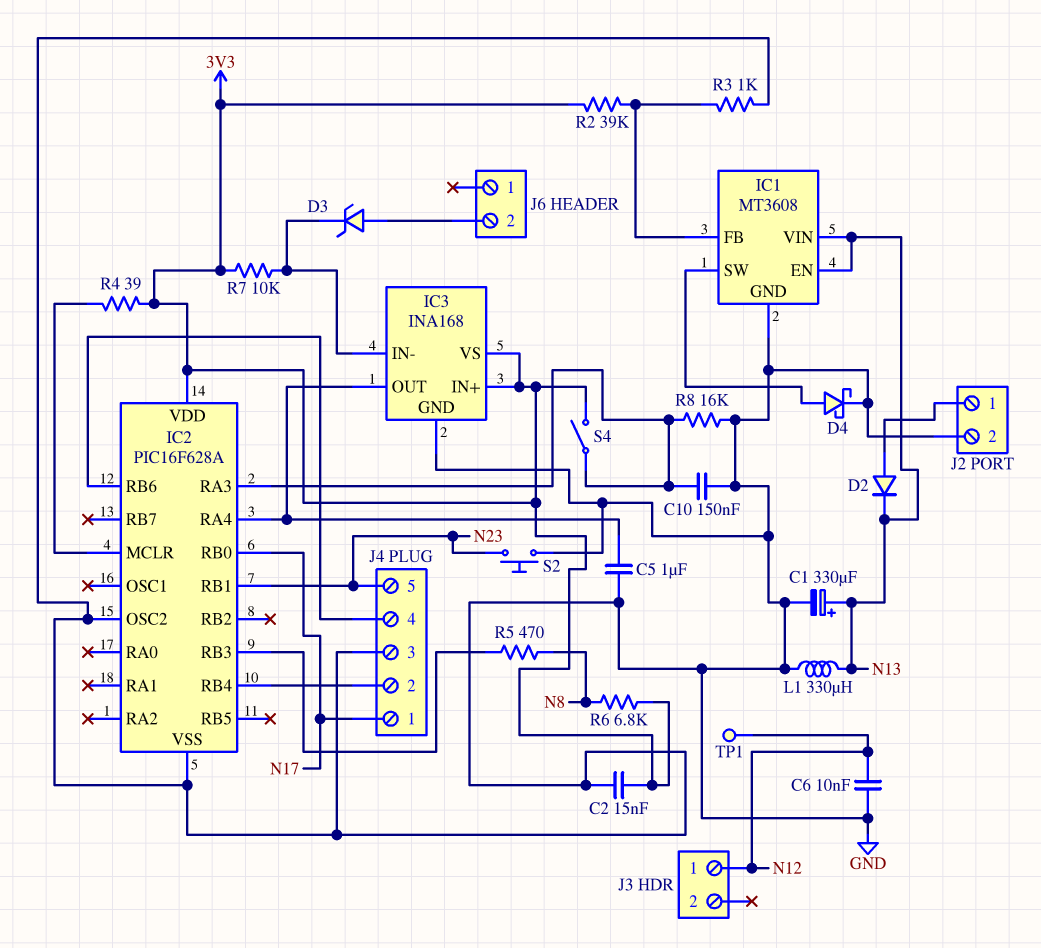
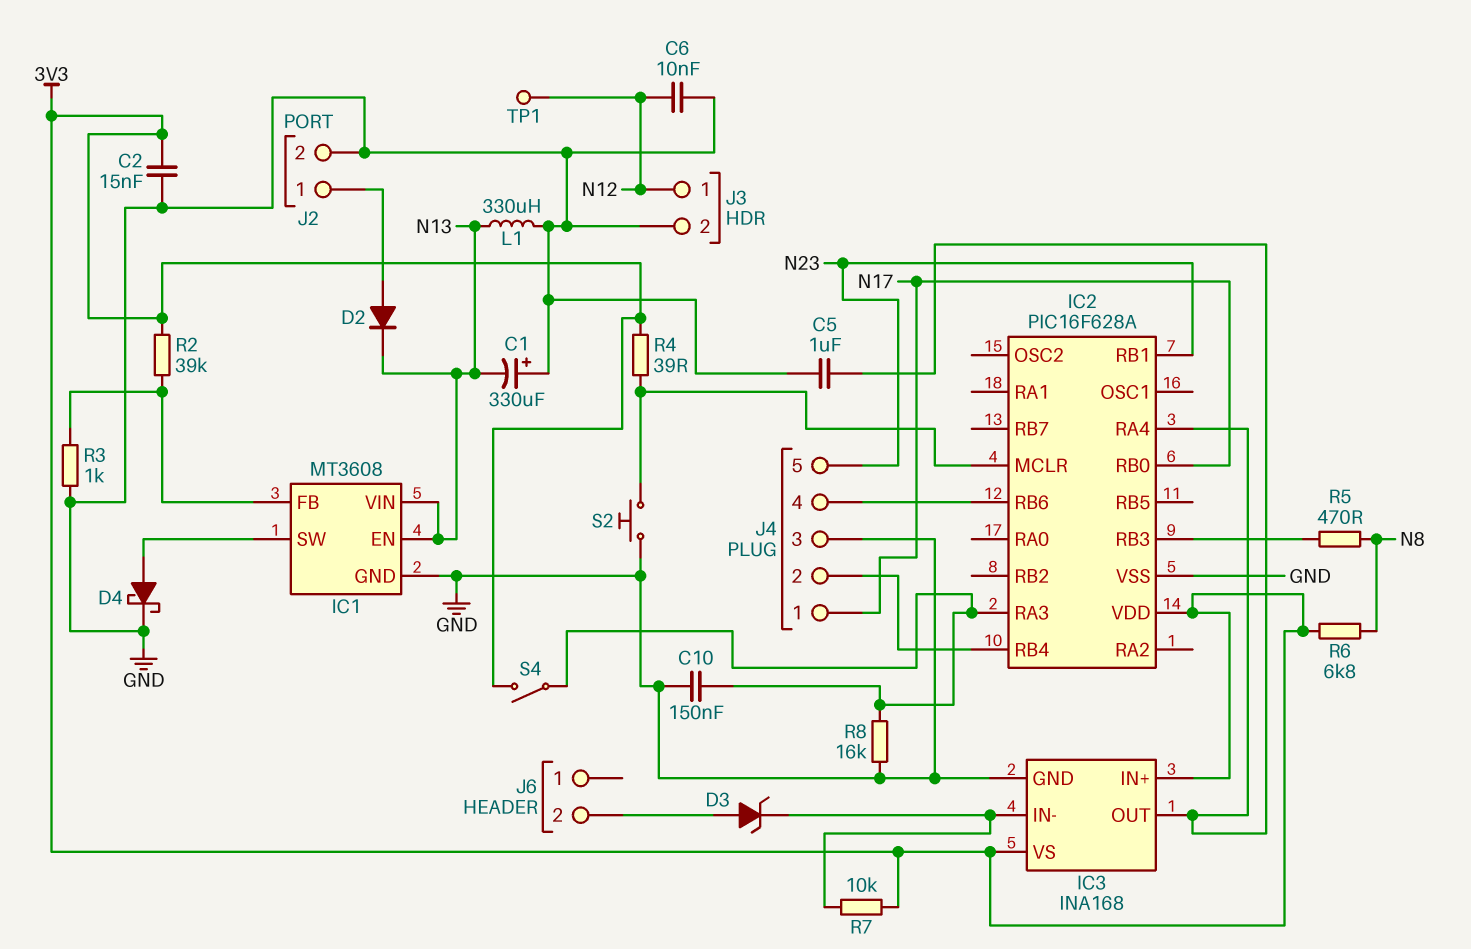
C1: 330uF (plus N13, minus GND) -> 330uF (plus GND, minus N13)
IC2 pin OSC2: GND -> none
J3 pin 2: none -> GND
S2: button (GND, N23) -> button (GND, IC2/MCLR)

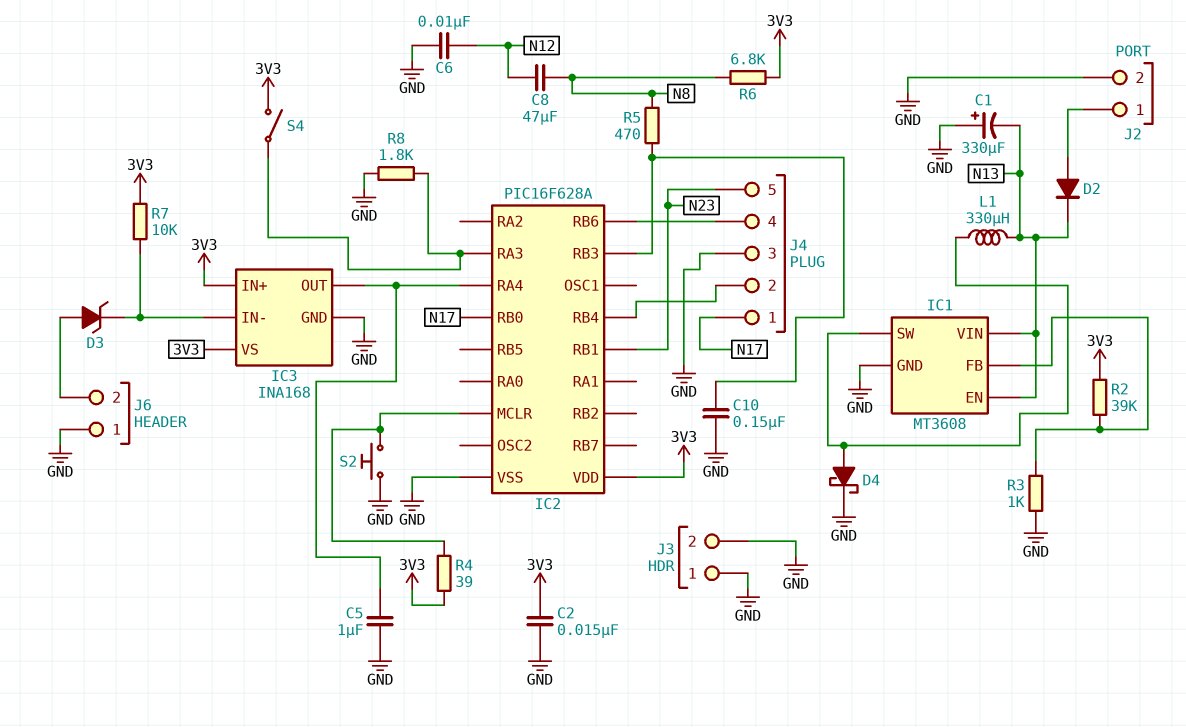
C8: none -> 47uF (N8, N12)
C10: 150nF (GND, IC2/RA3) -> 150nF (GND, IC2/RB3)
J3 pin 1: N12 -> GND
J6 pin 1: none -> GND
L1: 330uH (GND, N13) -> 330uH (IC1/SW, N13)
R8: 16k (GND, IC2/RA3) -> 1.8k (GND, IC2/RA3)
TP1: test point (N12) -> none

